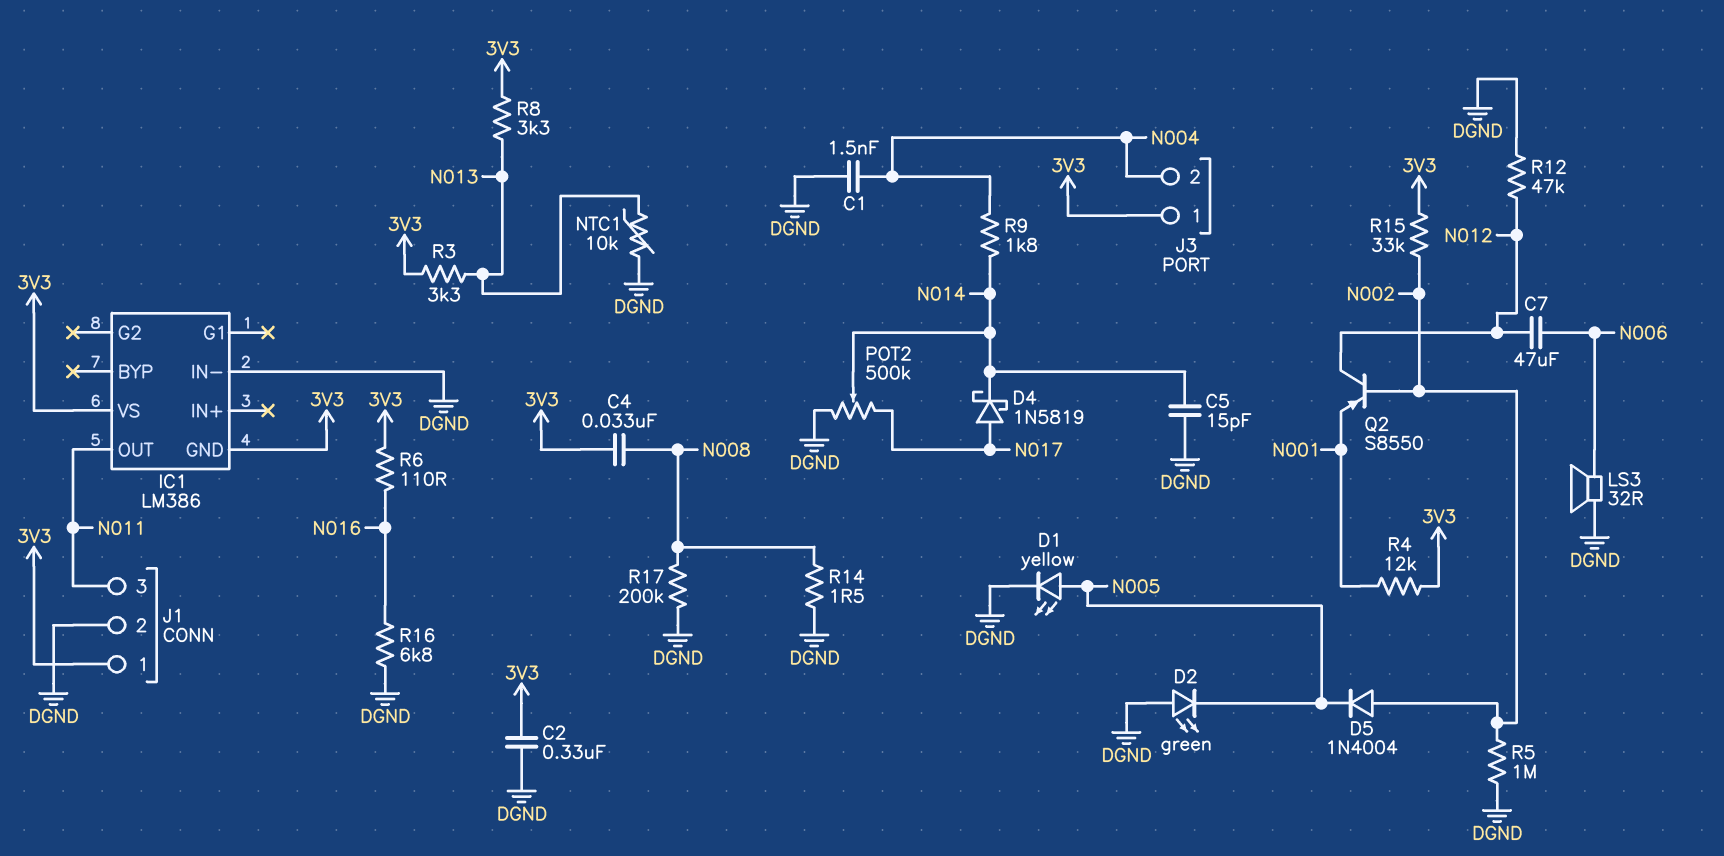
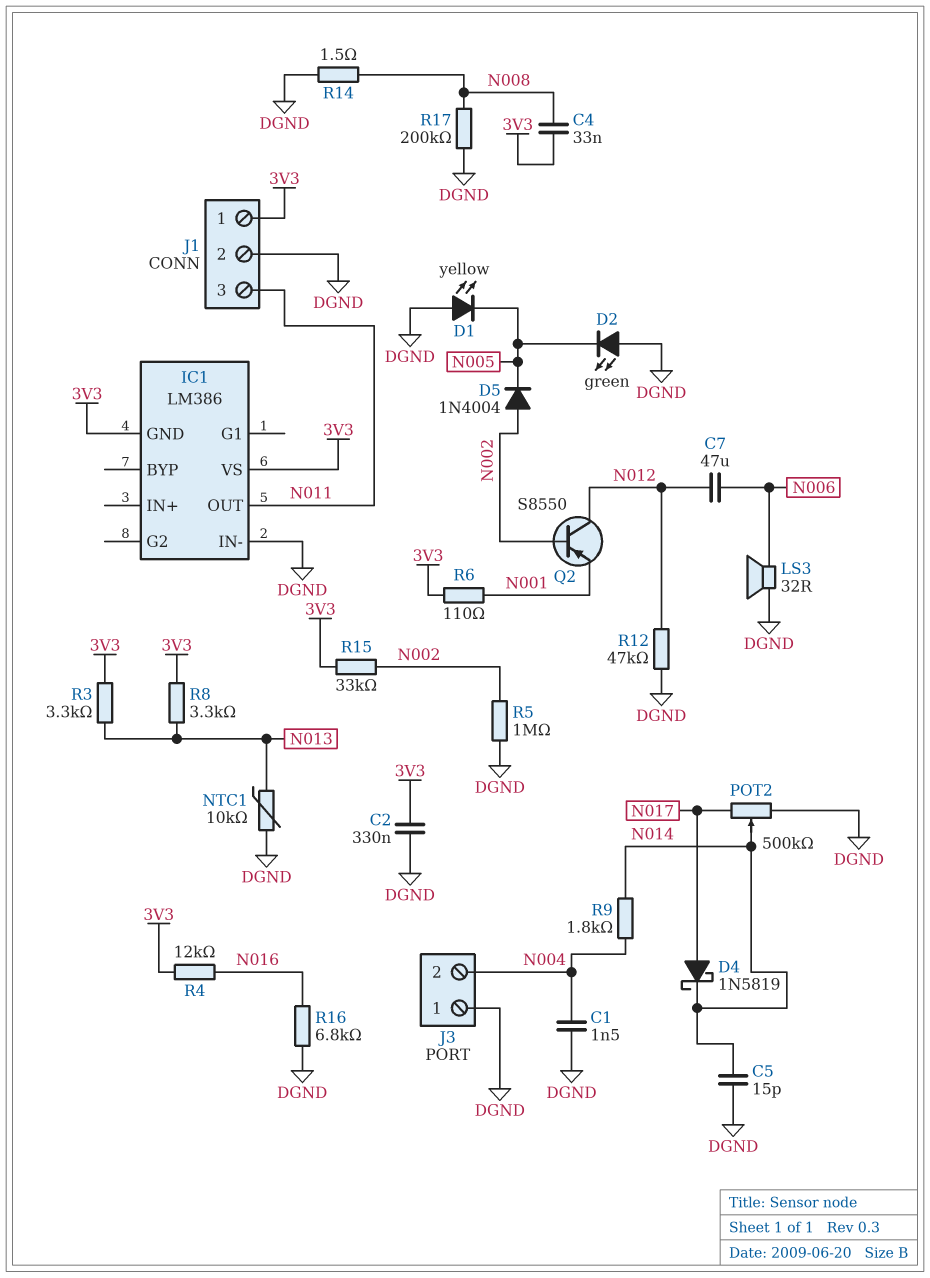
D1: LED yellow (A N005, K DGND) -> LED yellow (A DGND, K N005)
J3 pin 1: 3V3 -> DGND
R4: 12k (3V3, N001) -> 12k (3V3, N016)
R6: 110 (3V3, N016) -> 110 (3V3, N001)

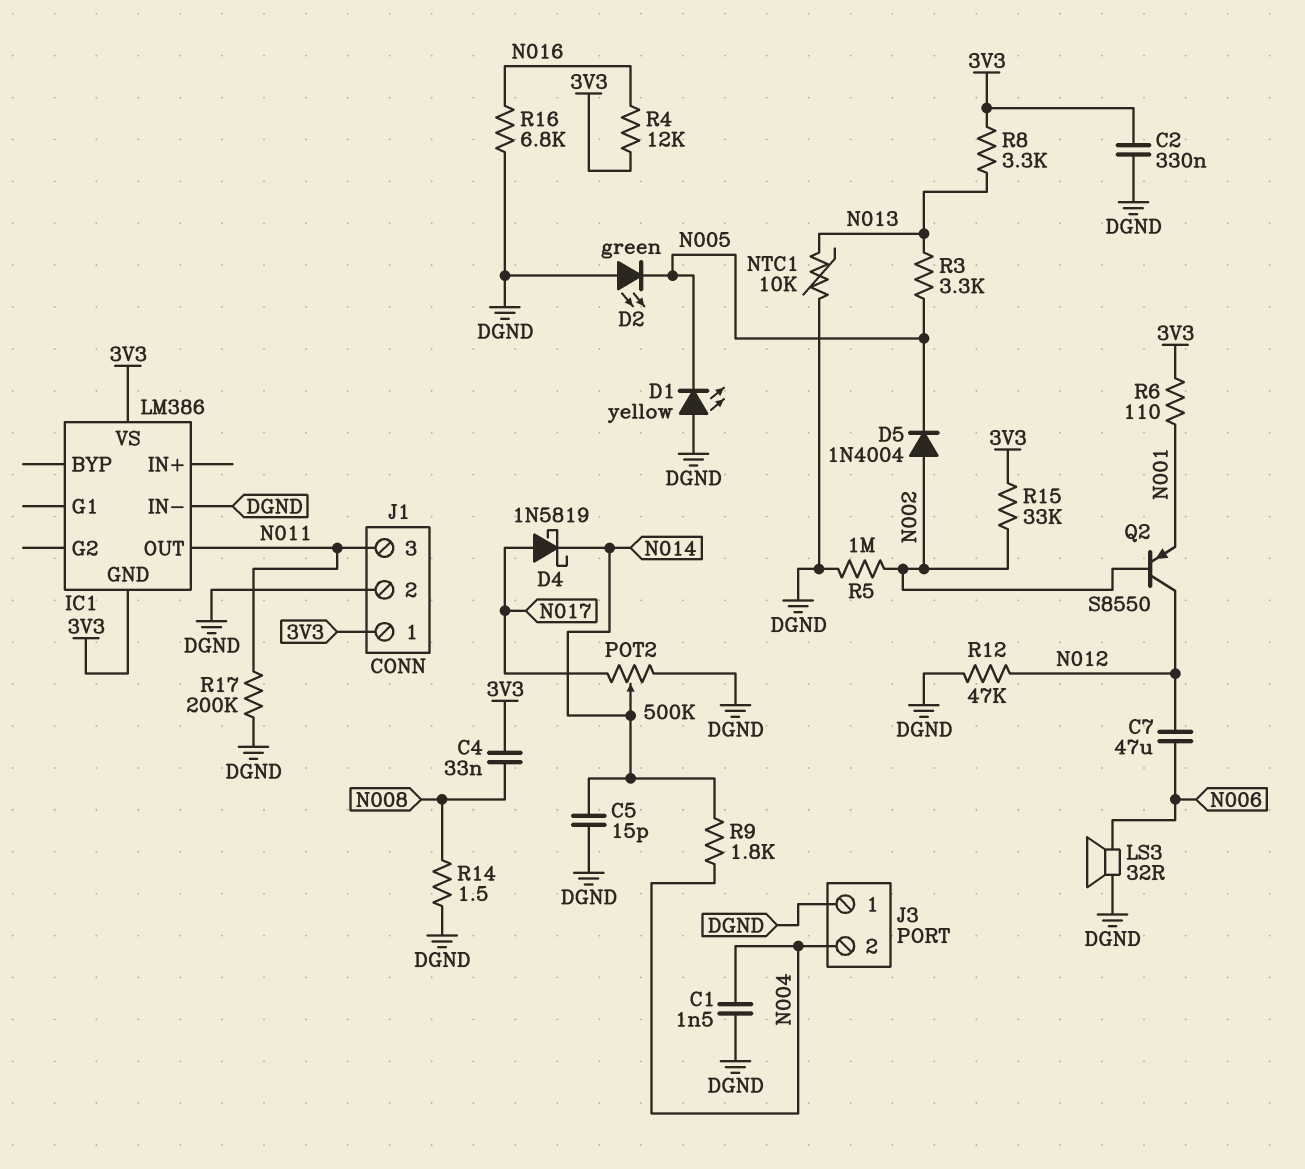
R3: 3.3k (3V3, N013) -> 3.3k (N005, N013)
R17: 200k (DGND, N008) -> 200k (DGND, N011)

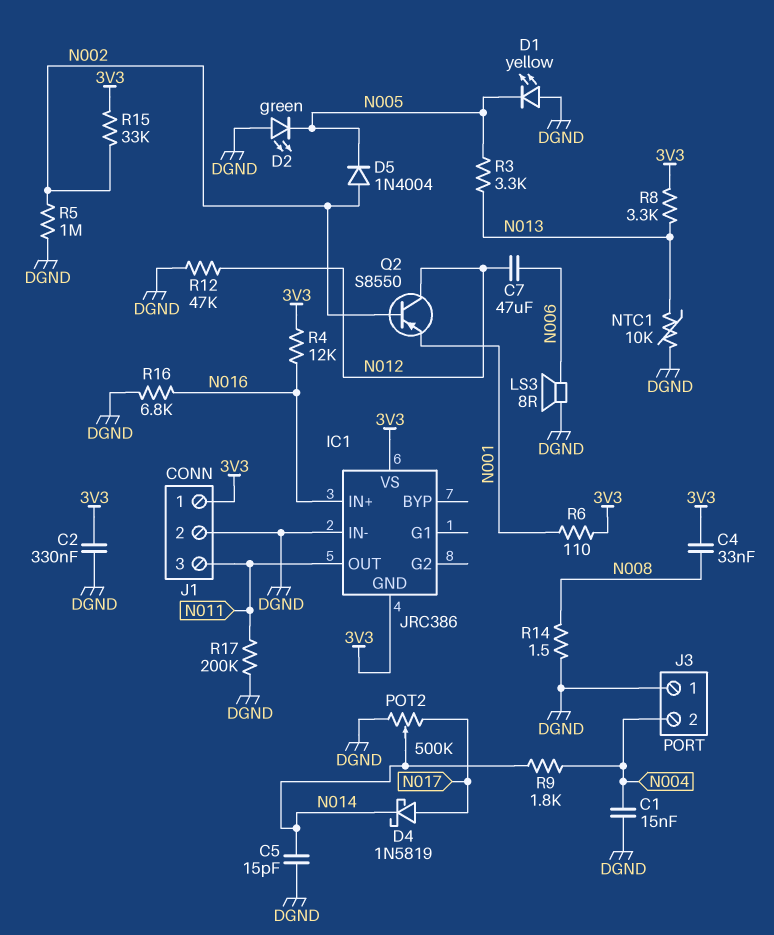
C1: 1.5nF (DGND, N004) -> 15nF (DGND, N004)
IC1: LM386 -> JRC386
IC1 pin IN+: none -> N016
LS3: speaker 32R (DGND, N006) -> speaker 8R (DGND, N006)

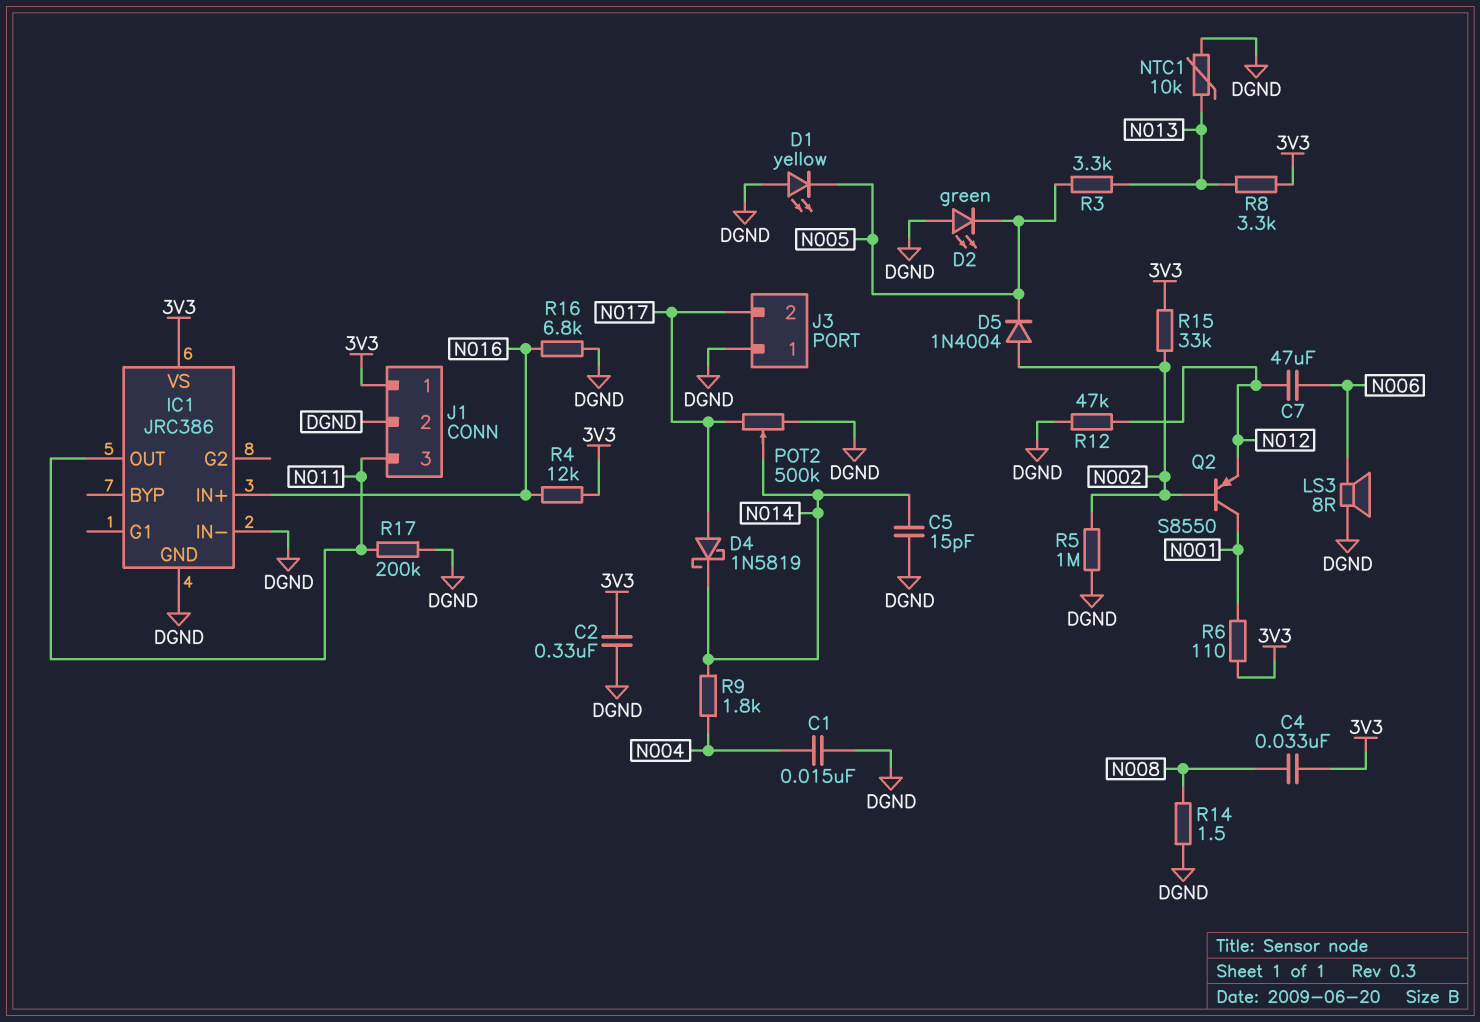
IC1 pin GND: 3V3 -> DGND
J3 pin 2: N004 -> N017
Q2: PNP S8550 (B N002, C N012, E N001) -> PNP S8550 (B N002, C N001, E N012)

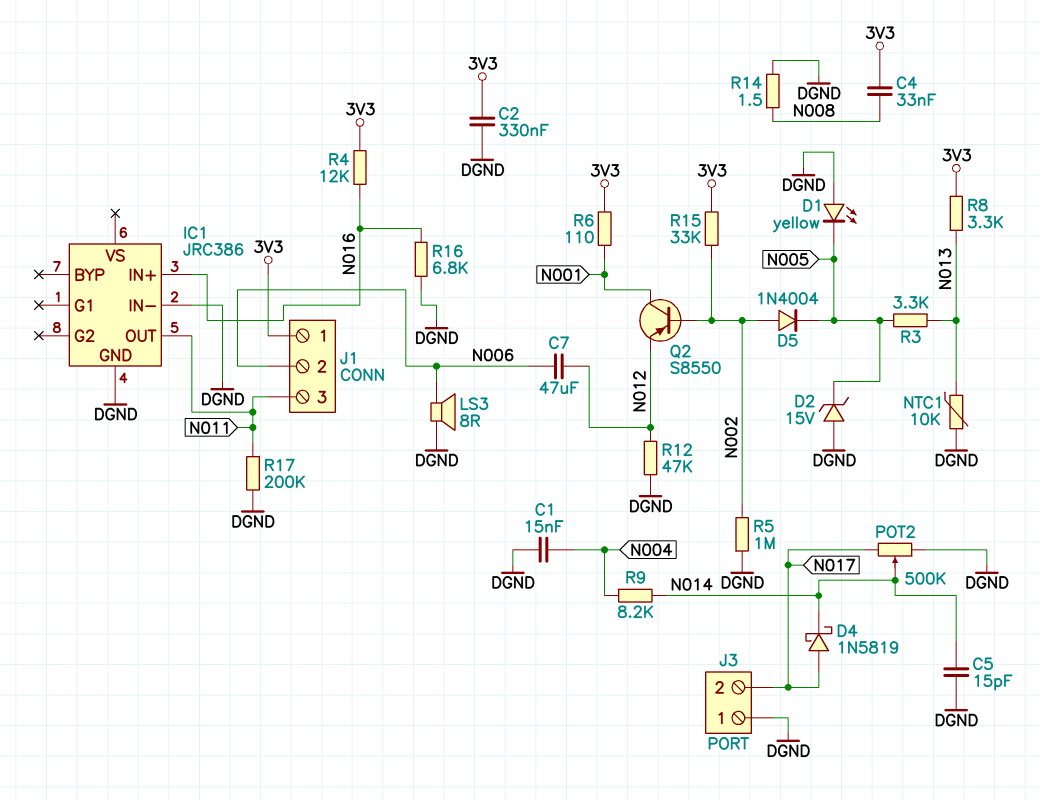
D2: LED green (A DGND, K N005) -> zener 15V (A DGND, K N005)
IC1 pin VS: 3V3 -> none
J1 pin 2: DGND -> N006
R9: 1.8k (N004, N014) -> 8.2k (N004, N014)

